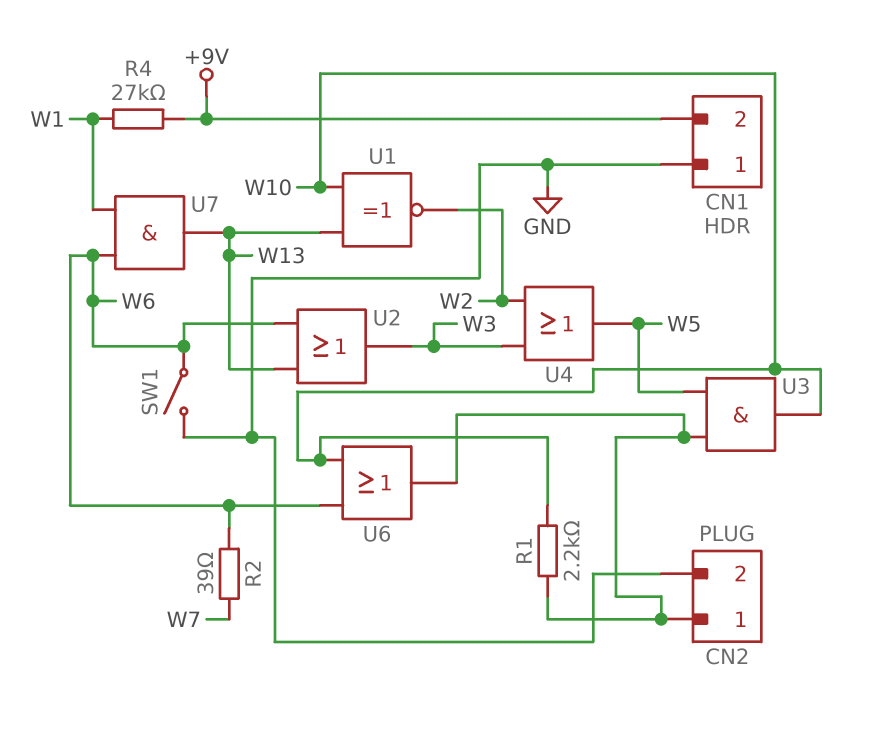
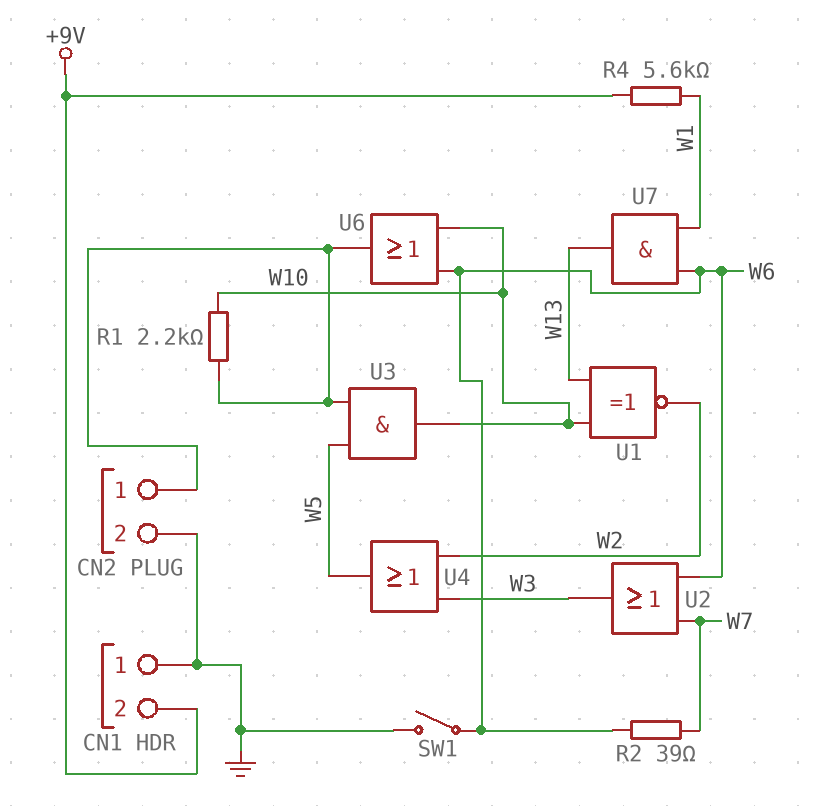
R4: 27k (+9V, W1) -> 5.6k (+9V, W1)
U2: OR (in W6, in W13, out W3) -> OR (in W6, in W7, out W3)

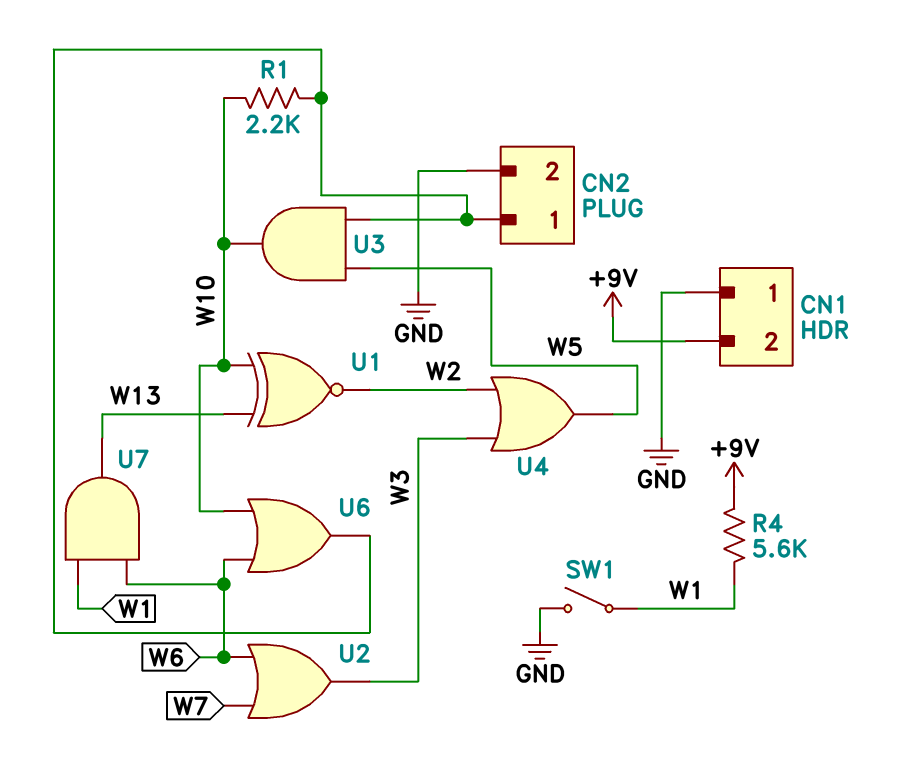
R2: 39 (W6, W7) -> none
SW1: switch (GND, W6) -> switch (GND, W1)

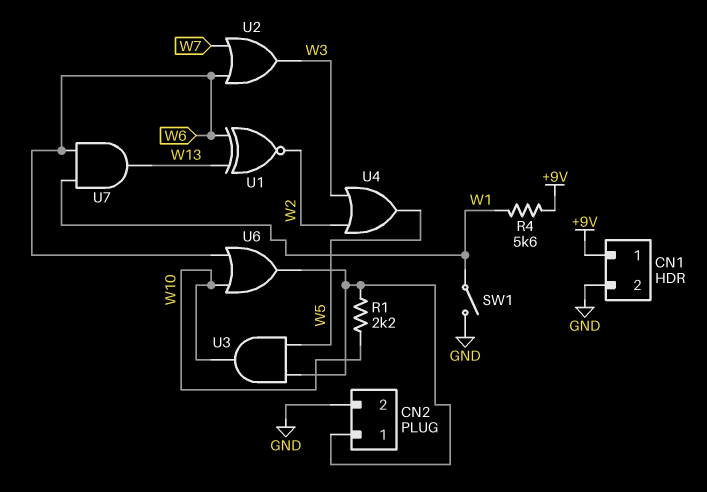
CN1 pin 1: GND -> +9V
CN1 pin 2: +9V -> GND
U1: XNOR (in W10, in W13, out W2) -> XNOR (in W6, in W13, out W2)

